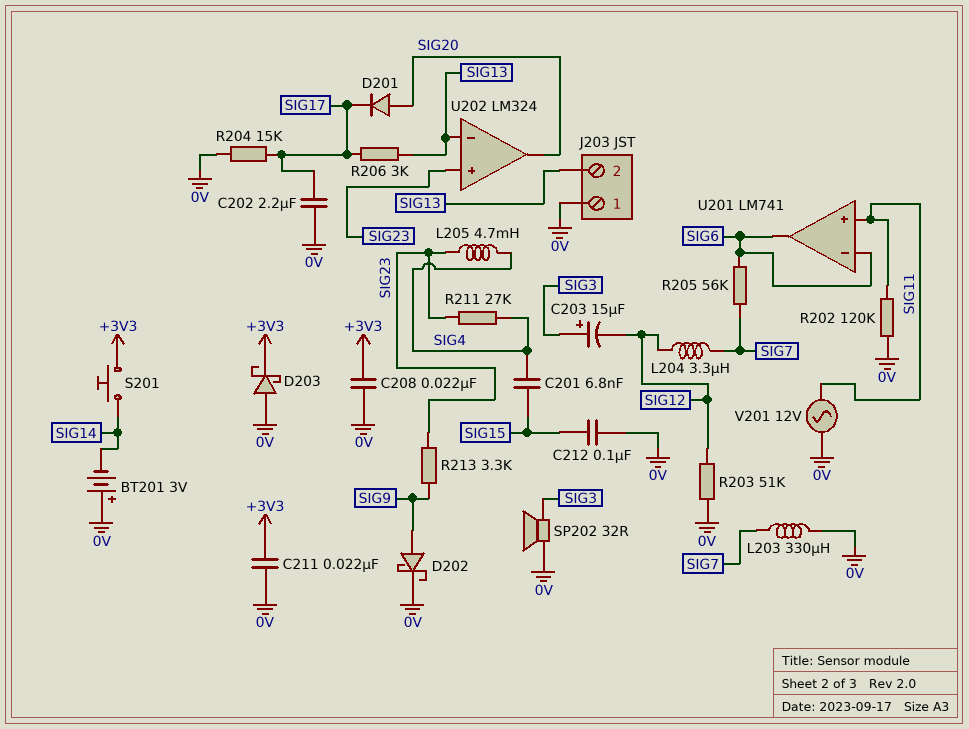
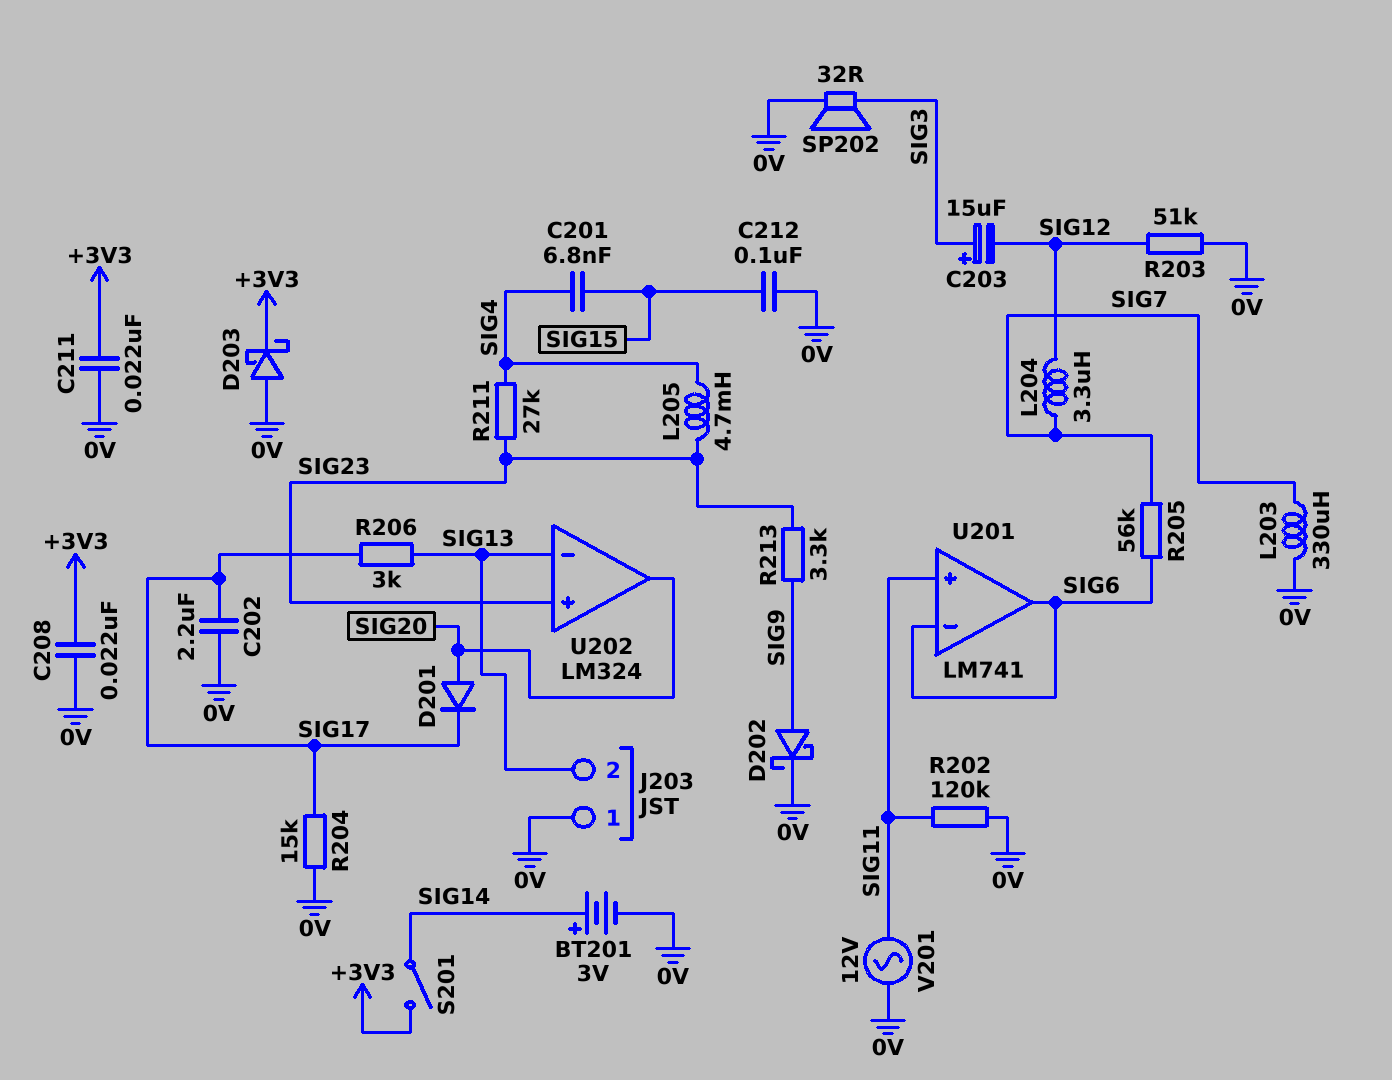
BT201: 3V (plus 0V, minus SIG14) -> 3V (plus SIG14, minus 0V)
S201: button (+3V3, SIG14) -> switch (+3V3, SIG14)

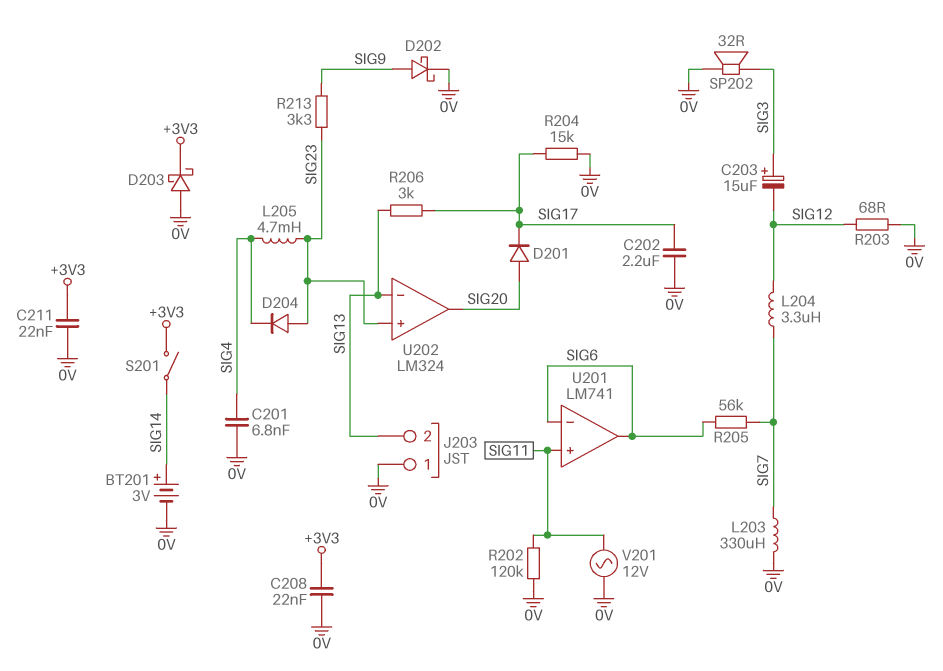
C201: 6.8nF (SIG4, SIG15) -> 6.8nF (0V, SIG4)
C212: 100nF (0V, SIG15) -> none
D204: none -> diode (A SIG23, K SIG4)
R203: 51k (0V, SIG12) -> 68 (0V, SIG12)
R211: 27k (SIG4, SIG23) -> none

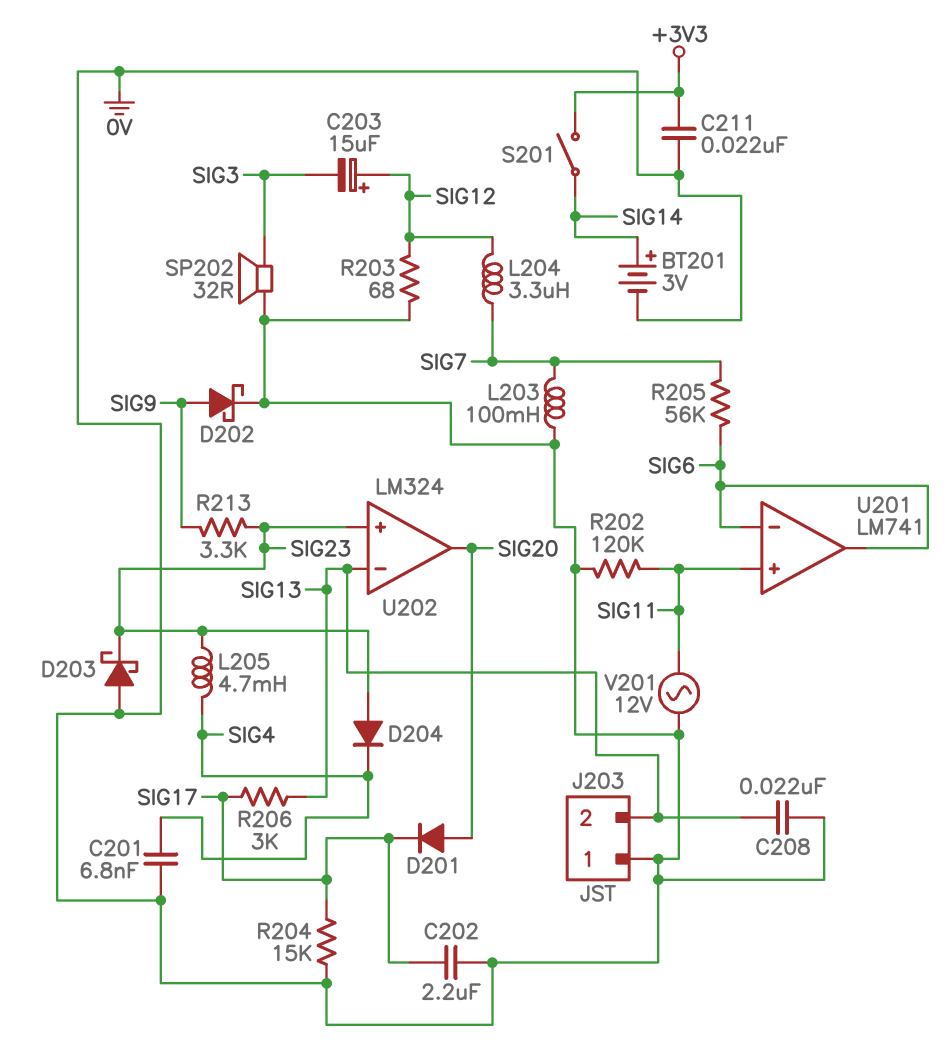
C203: 15uF (plus SIG3, minus SIG12) -> 15uF (plus SIG12, minus SIG3)
C208: 22nF (+3V3, 0V) -> 22nF (0V, SIG13)
D203: schottky (A 0V, K +3V3) -> schottky (A 0V, K SIG23)
L203: 330uH (0V, SIG7) -> 100mH (0V, SIG7)

